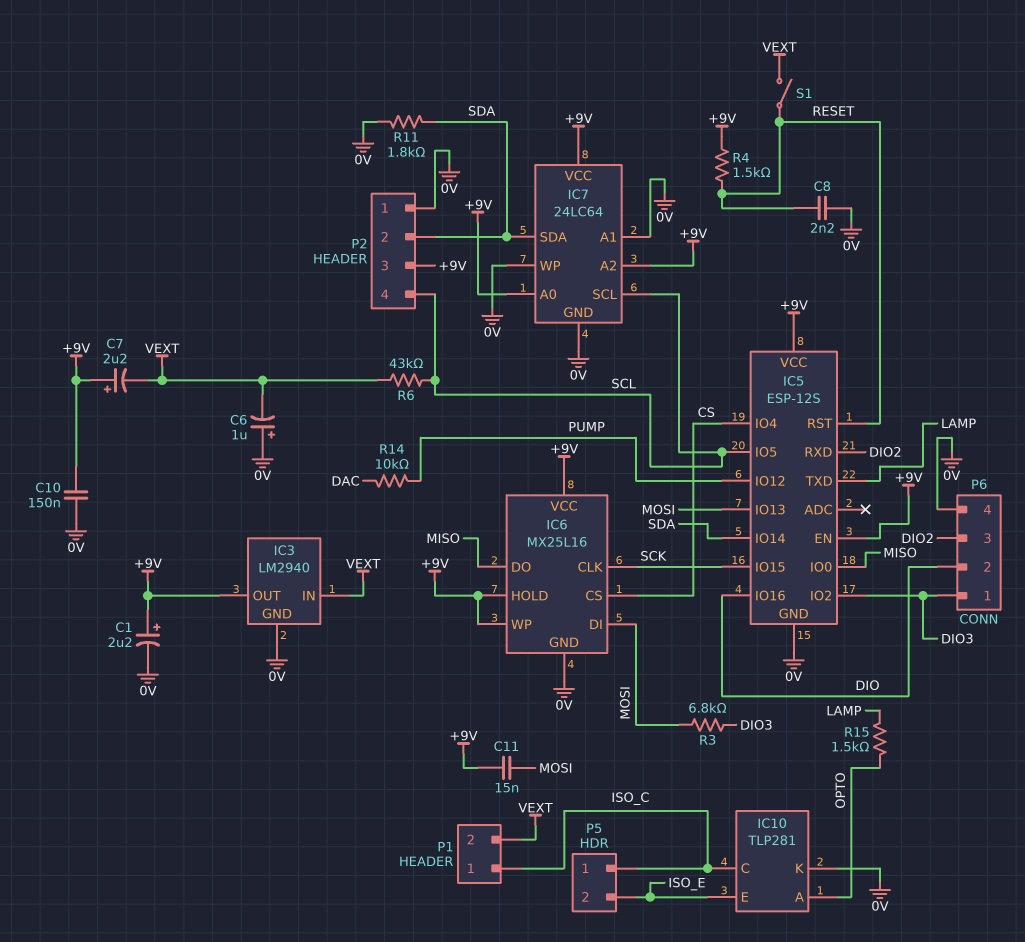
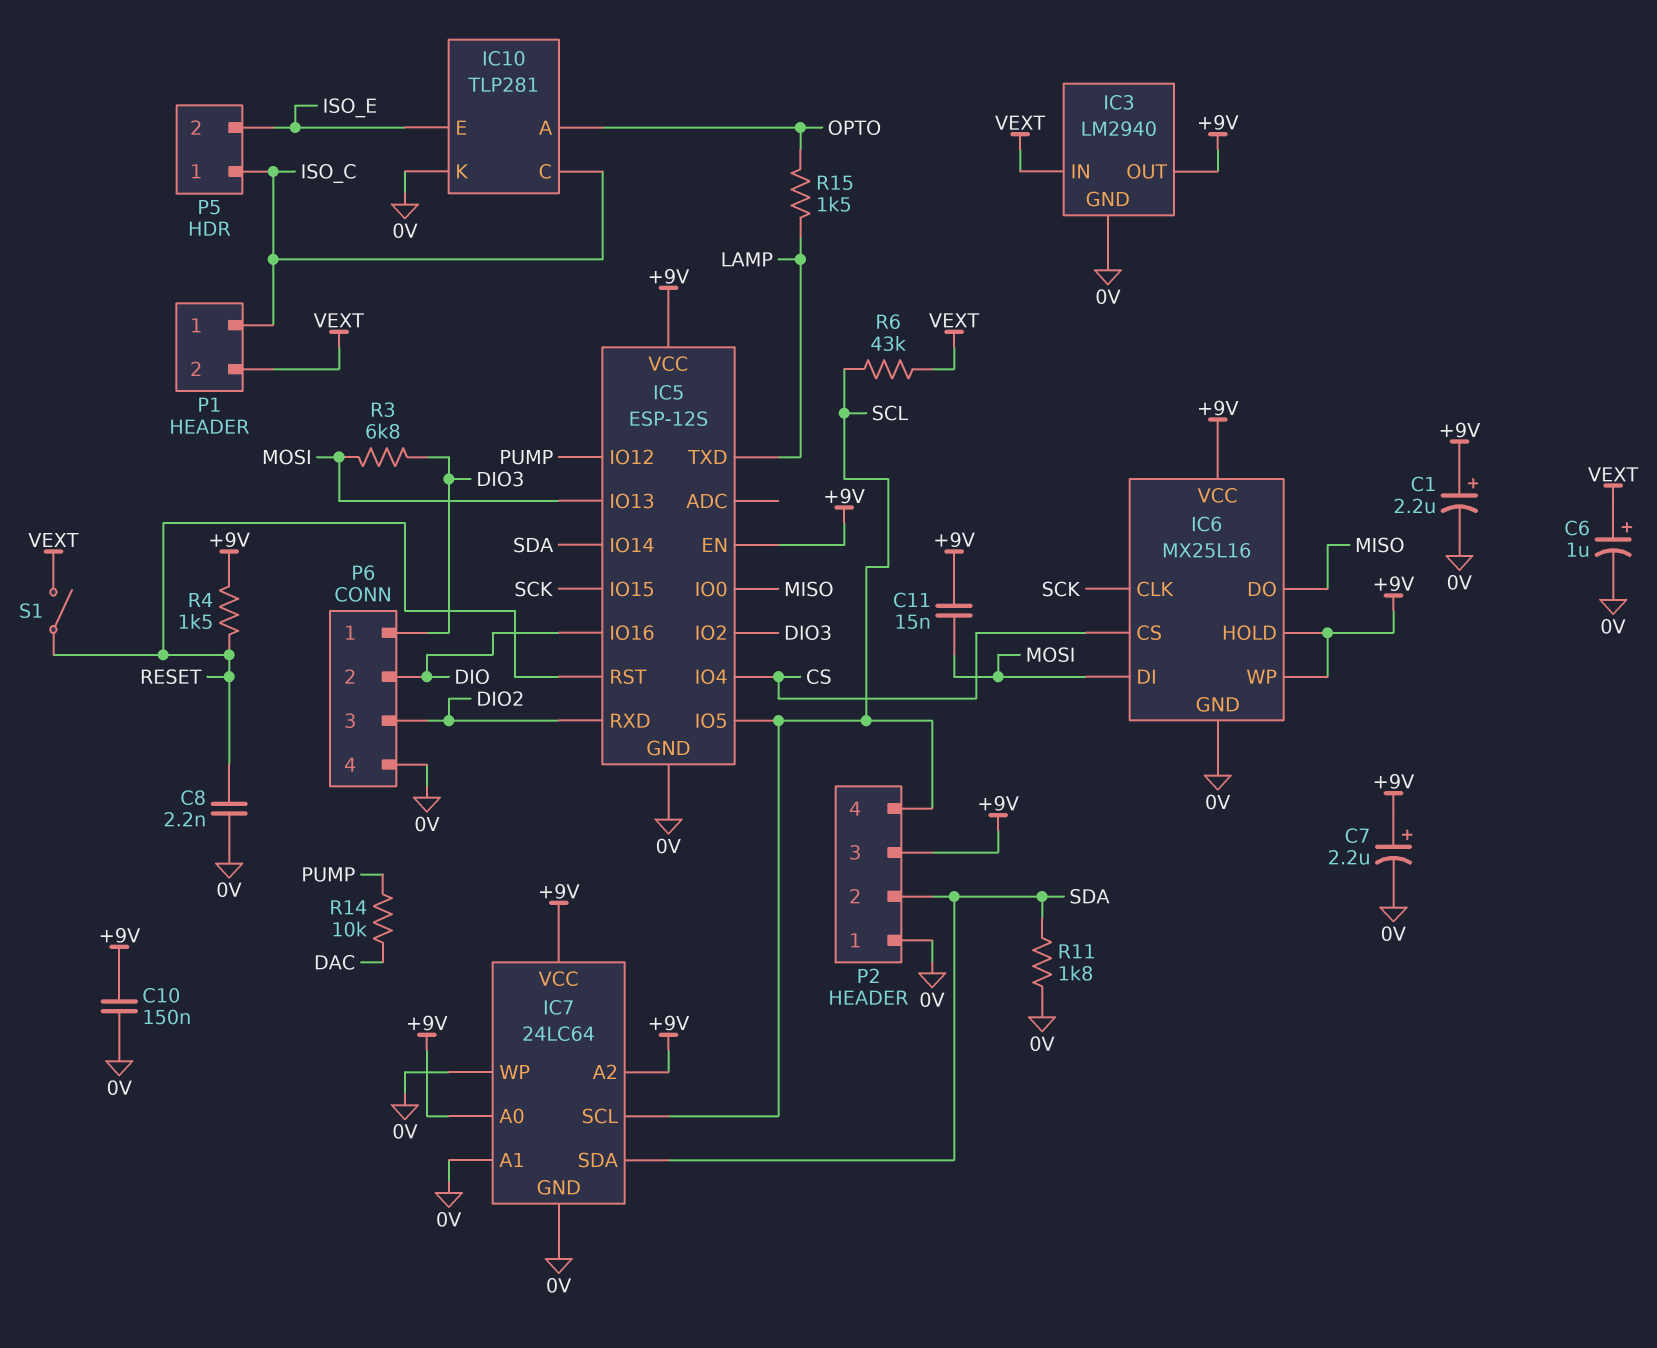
C6: 1uF (plus 0V, minus VEXT) -> 1uF (plus VEXT, minus 0V)
C7: 2.2uF (plus +9V, minus VEXT) -> 2.2uF (plus +9V, minus 0V)

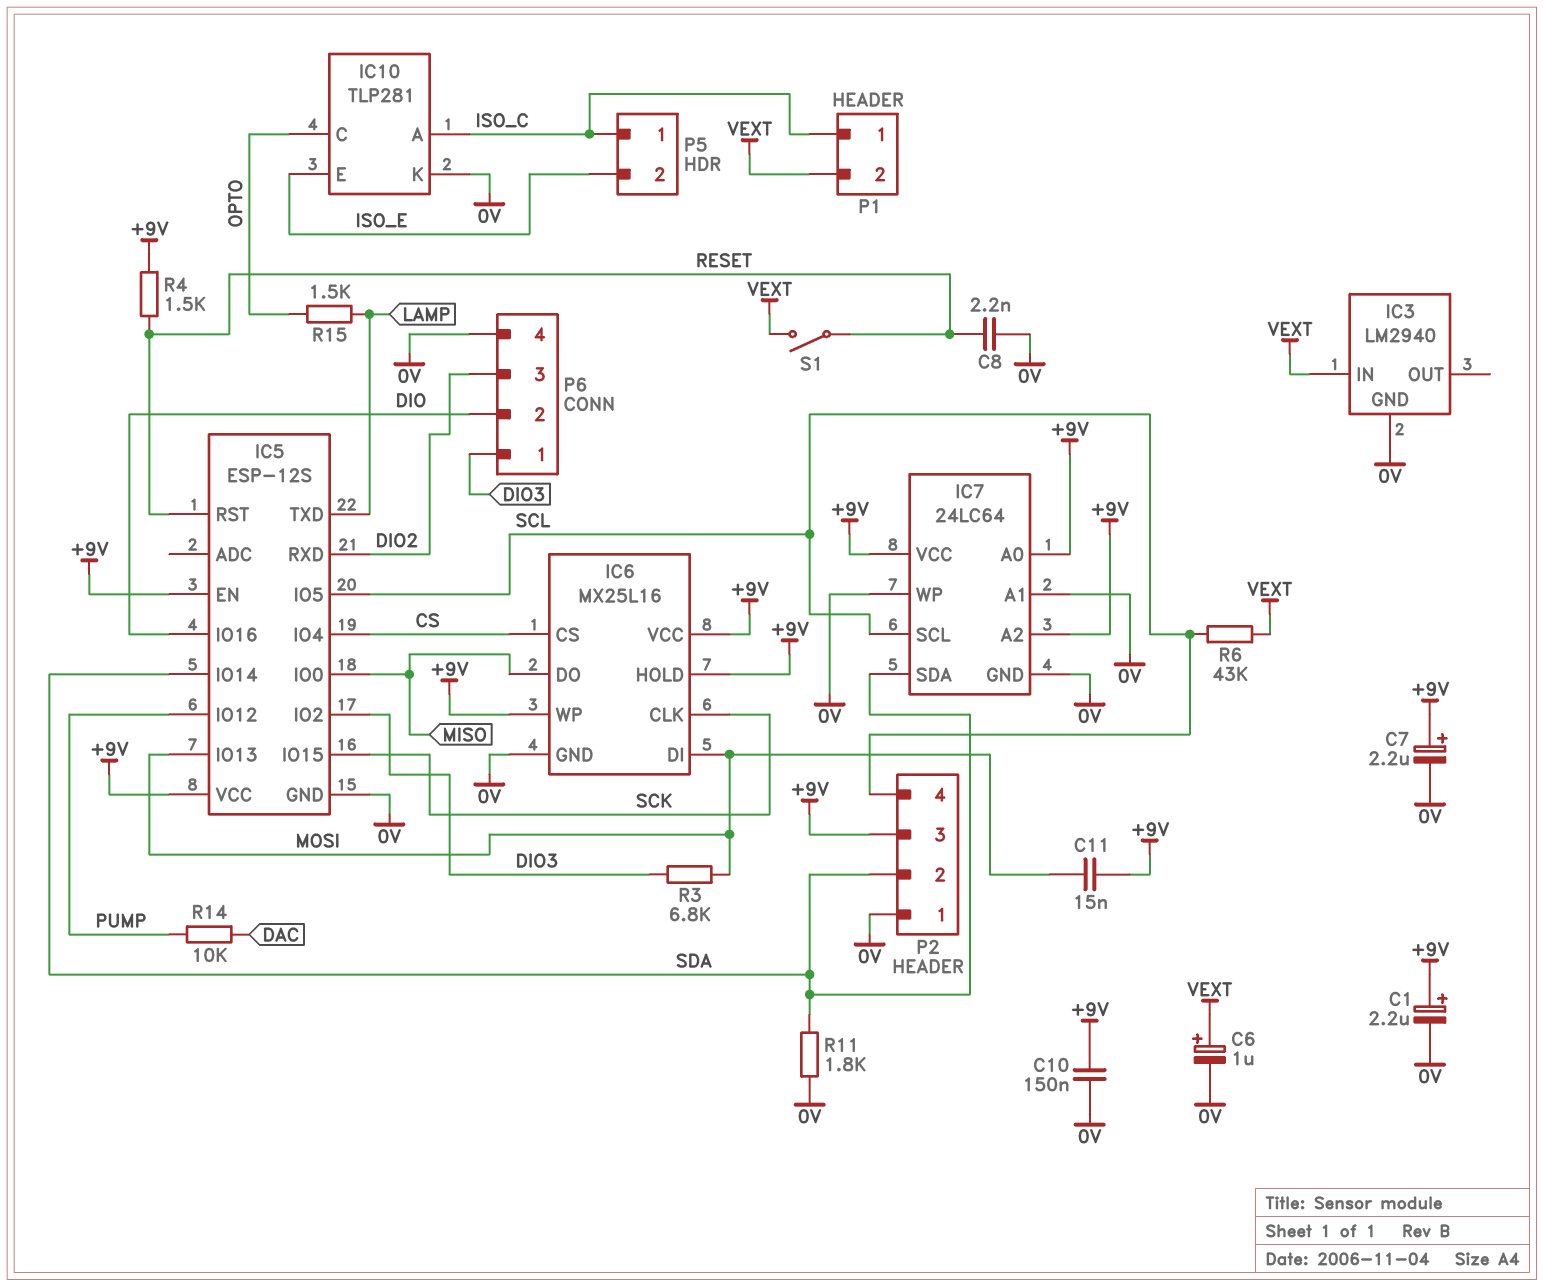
IC3 pin OUT: +9V -> none
IC10 pin A: OPTO -> ISO_C
IC10 pin C: ISO_C -> OPTO

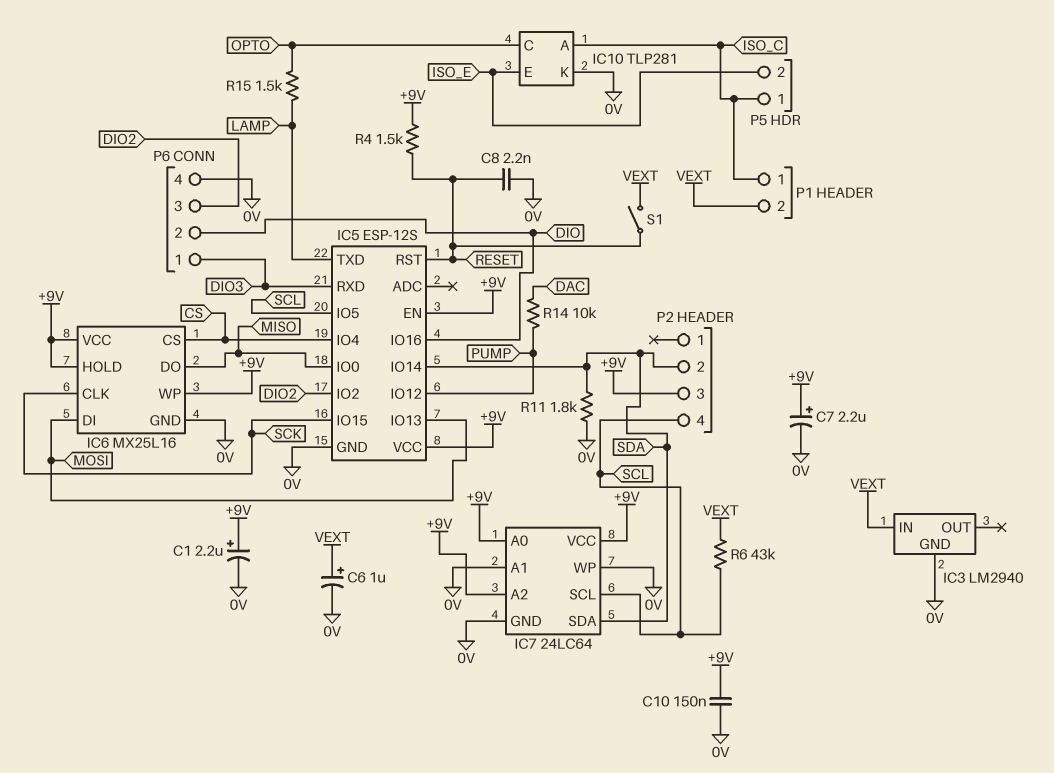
C11: 15nF (+9V, MOSI) -> none
IC5 pin IO2: DIO3 -> DIO2
IC5 pin RXD: DIO2 -> DIO3
P2 pin 1: 0V -> none
R3: 6.8k (DIO3, MOSI) -> none

